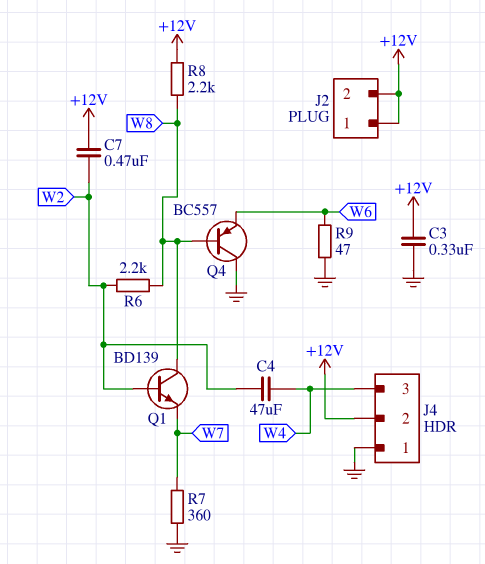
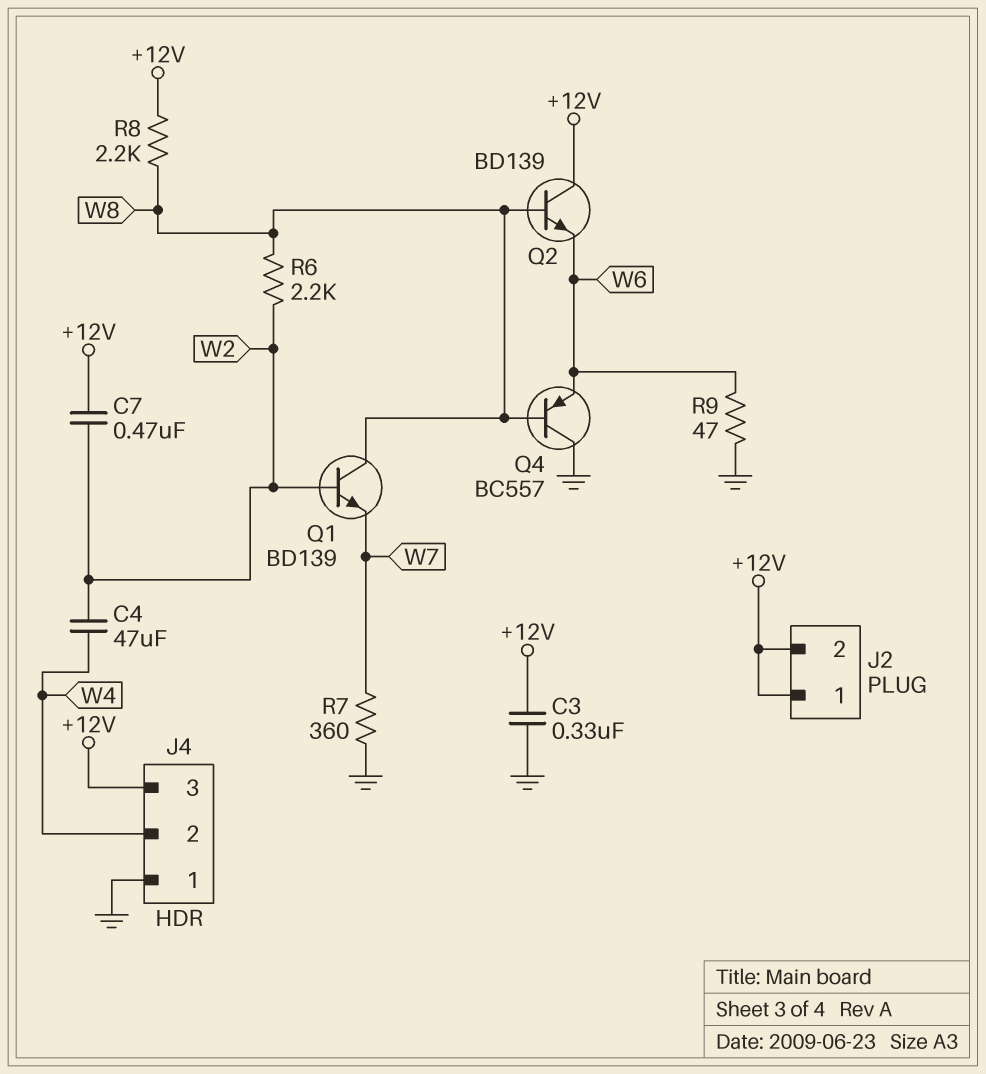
J4 pin 2: +12V -> W4
J4 pin 3: W4 -> +12V
Q2: none -> NPN BD139 (B W8, C +12V, E W6)

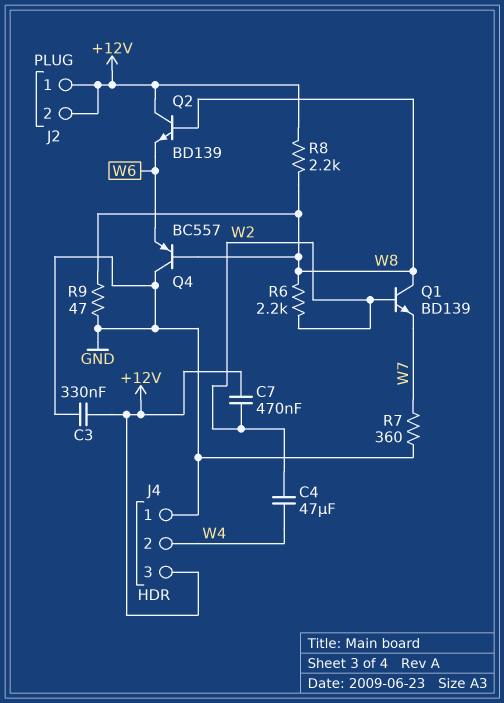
R9: 47 (GND, W6) -> 47 (GND, W8)

